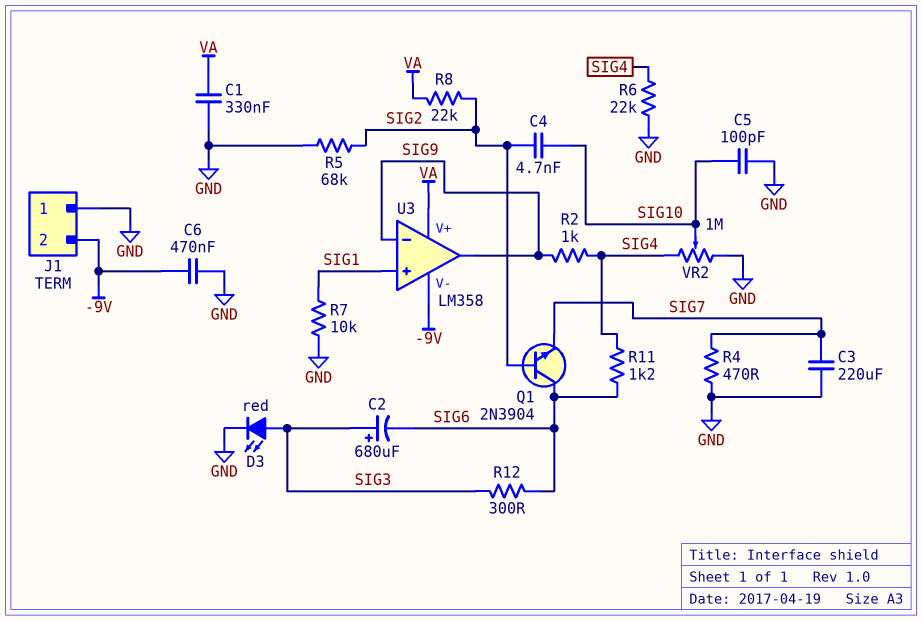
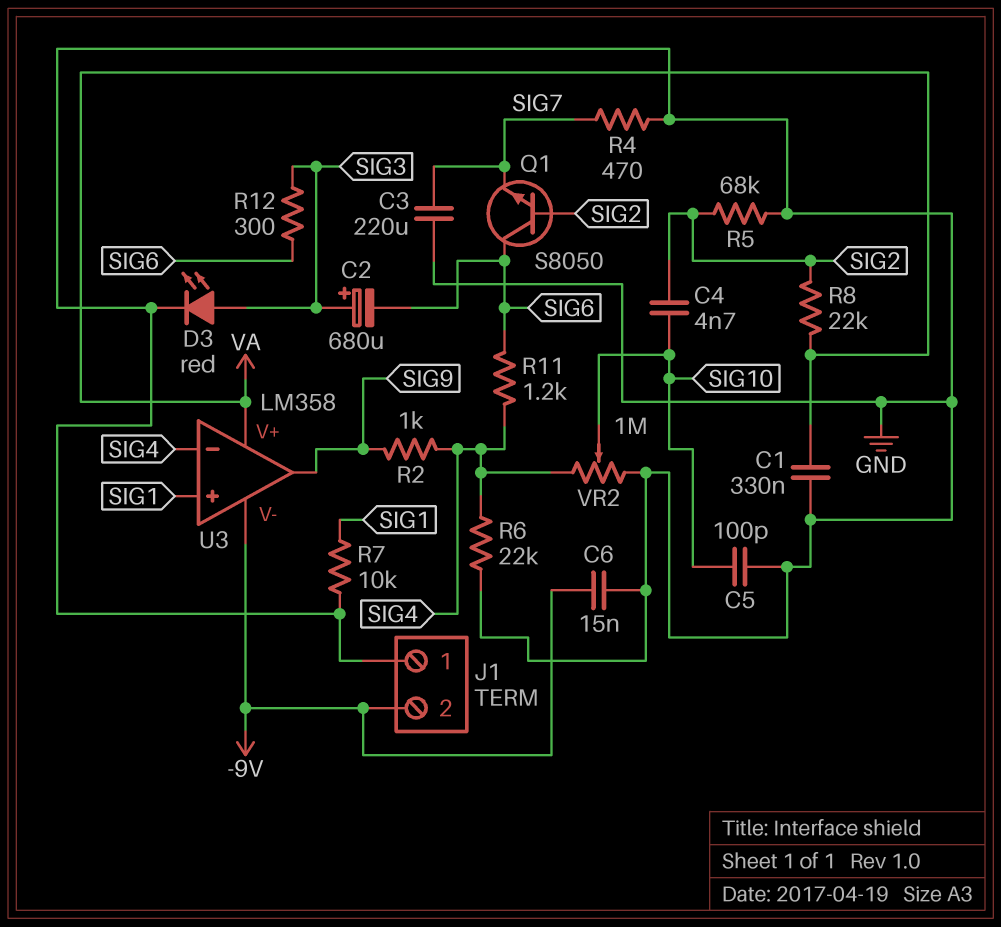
C6: 470nF (-9V, GND) -> 15nF (-9V, GND)
Q1: NPN 2N3904 (B SIG2, C SIG6, E SIG7) -> NPN S8050 (B SIG2, C SIG6, E SIG7)
U3 pin in-: SIG9 -> SIG4

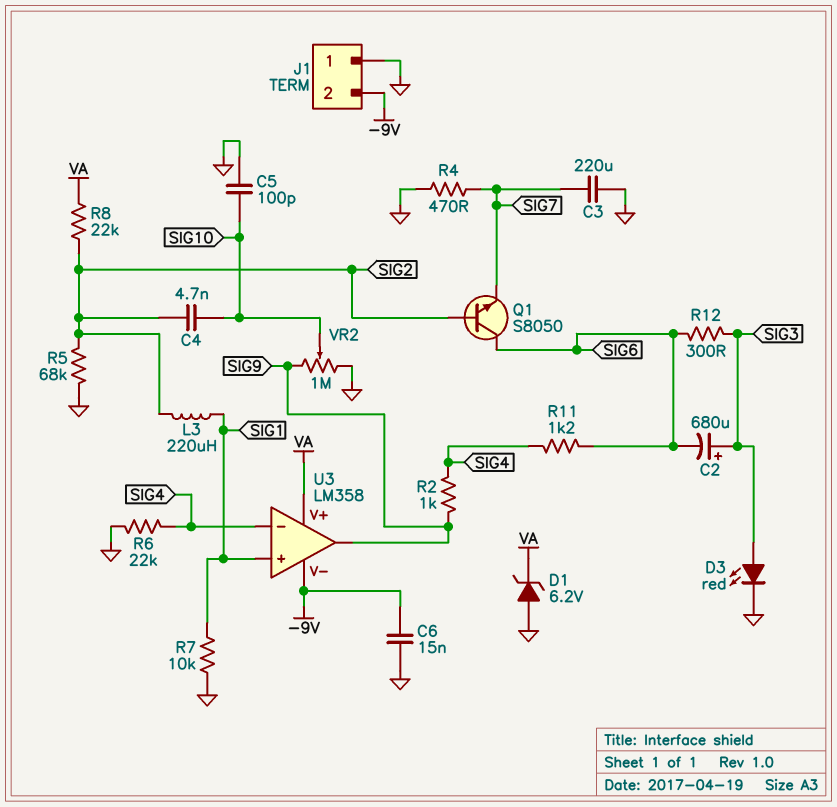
C1: 330nF (GND, VA) -> none
D1: none -> zener 6.2V (A GND, K VA)
L3: none -> 220uH (SIG1, SIG2)
VR2: 1M (GND, SIG4, wiper SIG10) -> 1M (GND, SIG9, wiper SIG10)

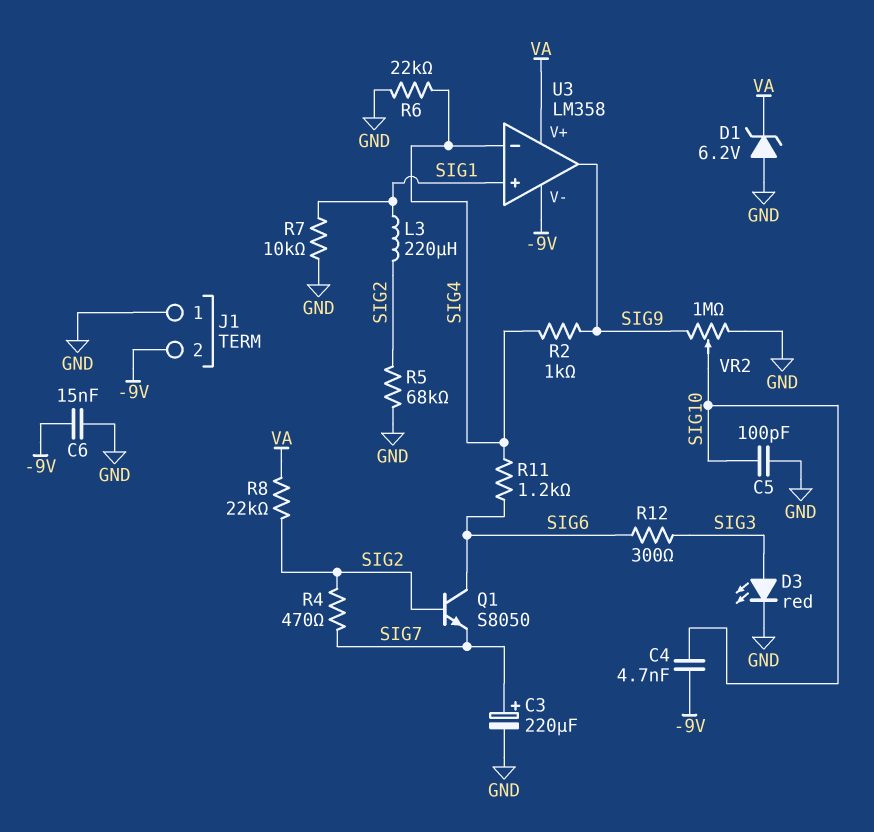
C2: 680uF (plus SIG3, minus SIG6) -> none
C3: 220uF (GND, SIG7) -> 220uF (plus SIG7, minus GND)
C4: 4.7nF (SIG2, SIG10) -> 4.7nF (-9V, SIG10)
R4: 470 (GND, SIG7) -> 470 (SIG2, SIG7)

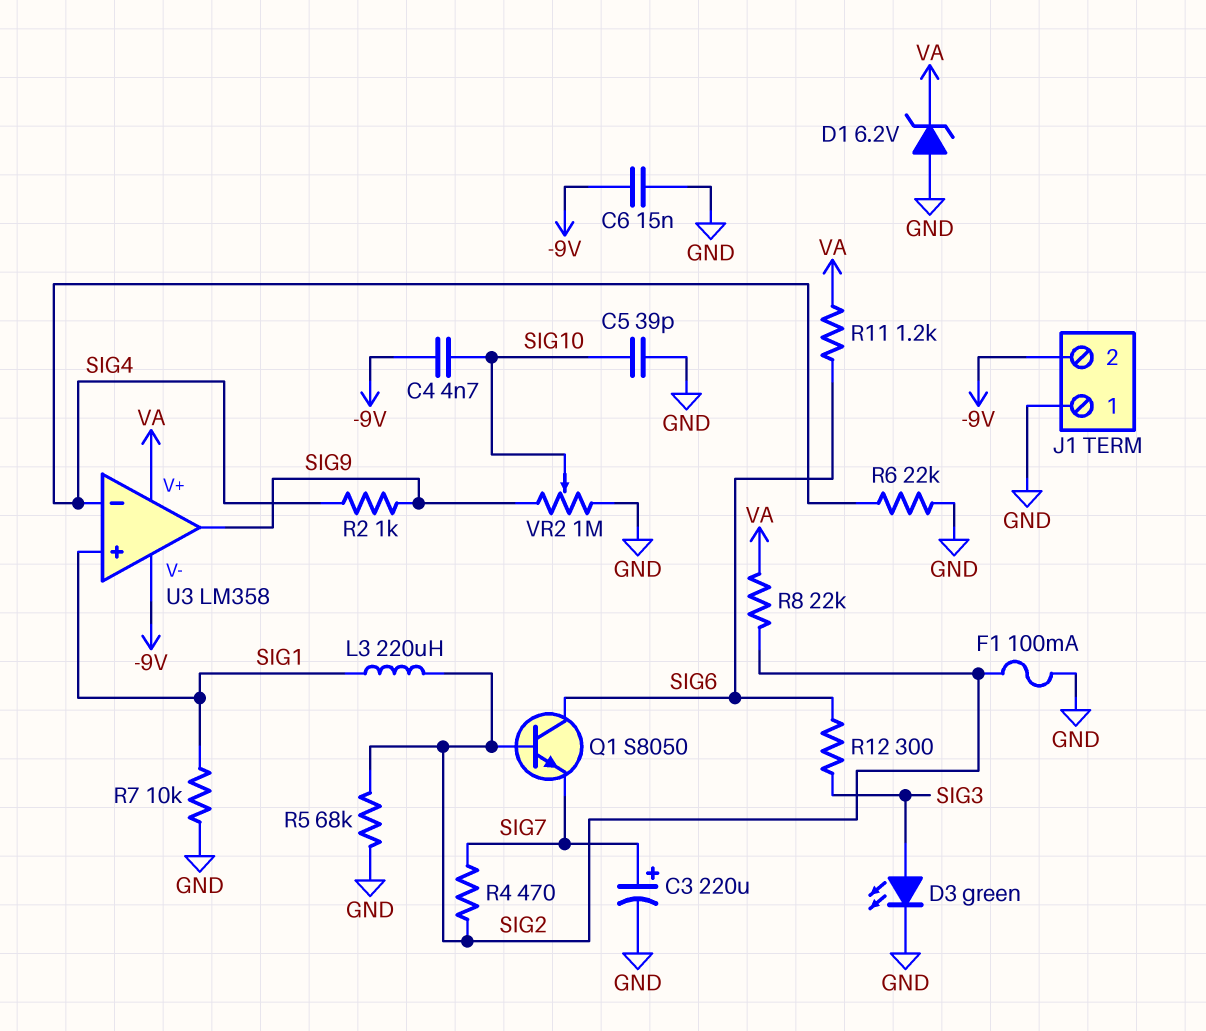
C5: 100pF (GND, SIG10) -> 39pF (GND, SIG10)
D3: LED red (A SIG3, K GND) -> LED green (A SIG3, K GND)
F1: none -> 100mA (GND, SIG2)
R11: 1.2k (SIG4, SIG6) -> 1.2k (SIG6, VA)

